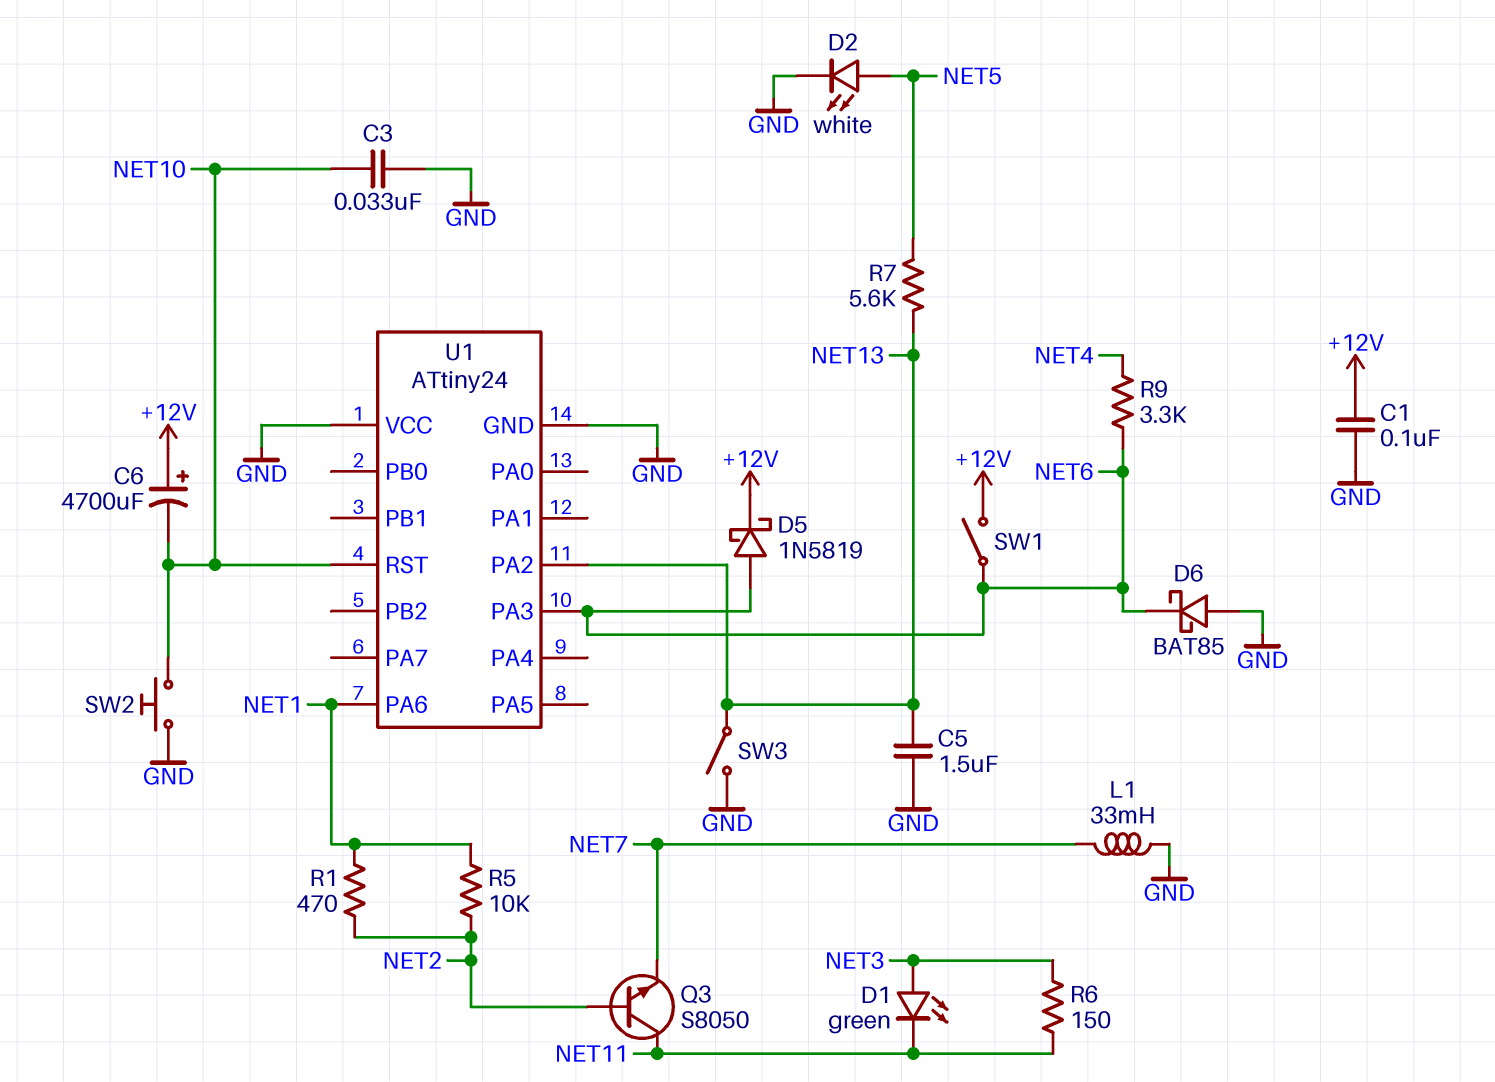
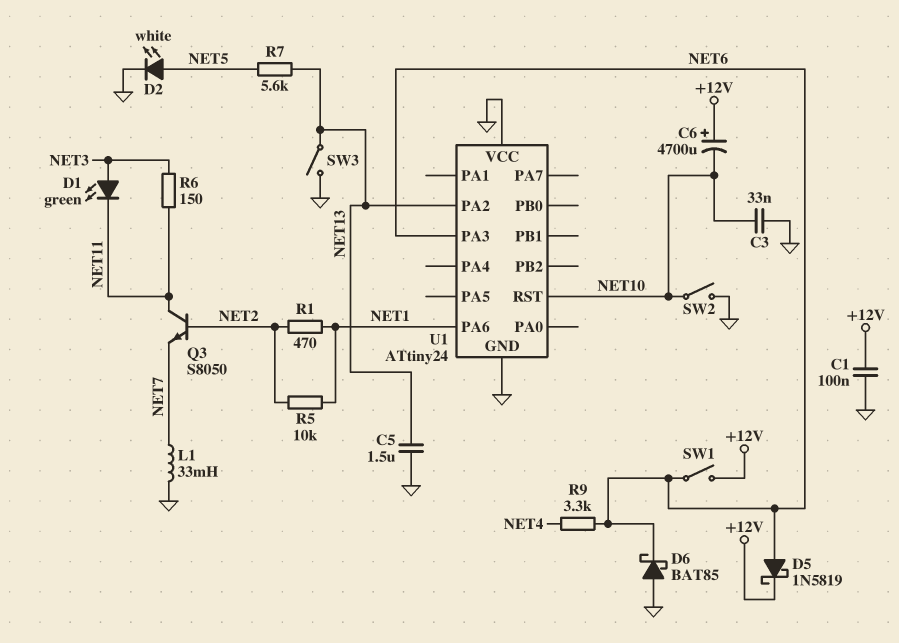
SW2: button (GND, NET10) -> switch (GND, NET10)

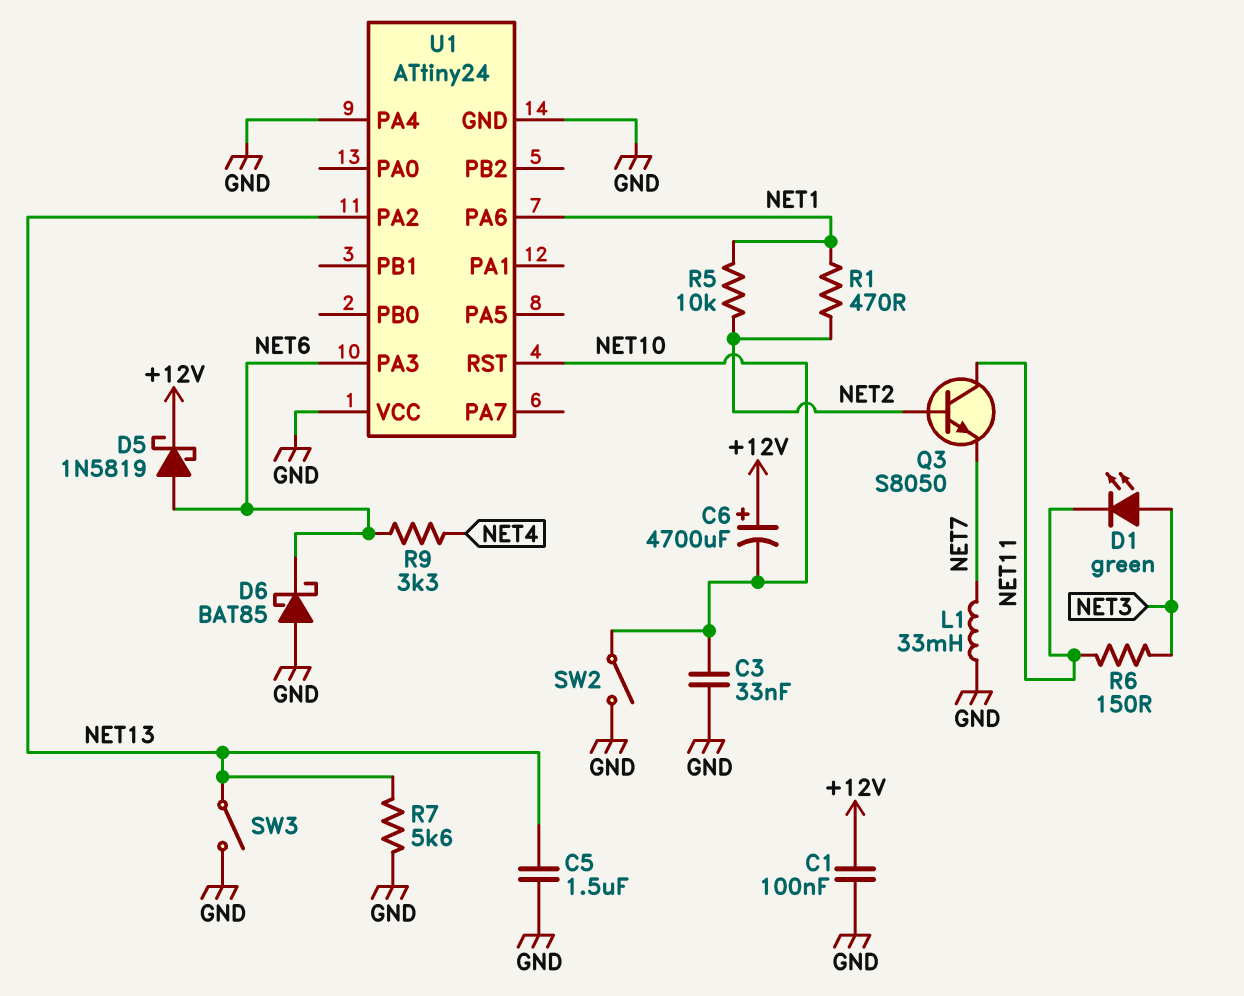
D2: LED white (A NET5, K GND) -> none
R7: 5.6k (NET5, NET13) -> 5.6k (GND, NET13)
SW1: switch (+12V, NET6) -> none
U1 pin PA4: none -> GND

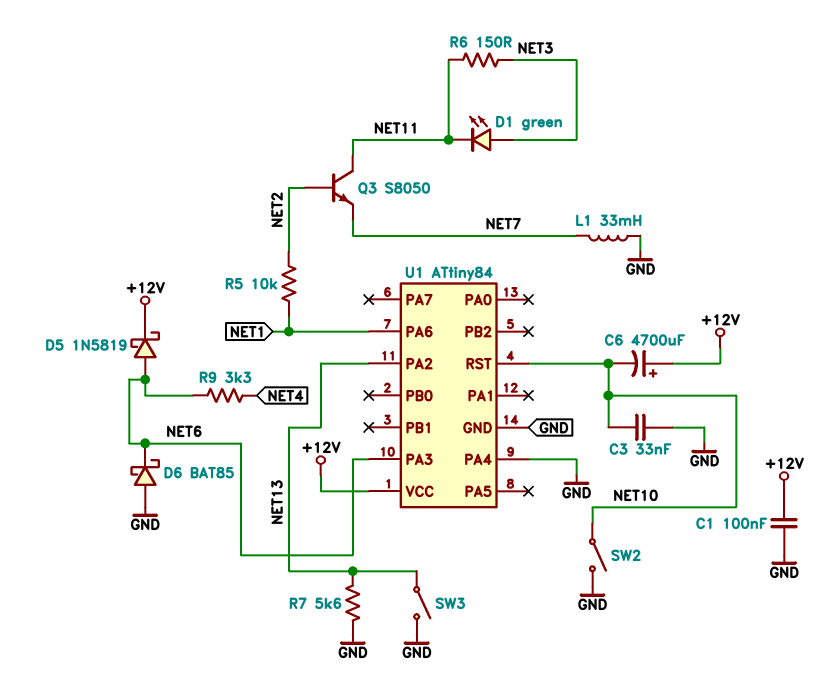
C5: 1.5uF (GND, NET13) -> none
R1: 470 (NET1, NET2) -> none
U1: ATtiny24 -> ATtiny84
U1 pin VCC: GND -> +12V

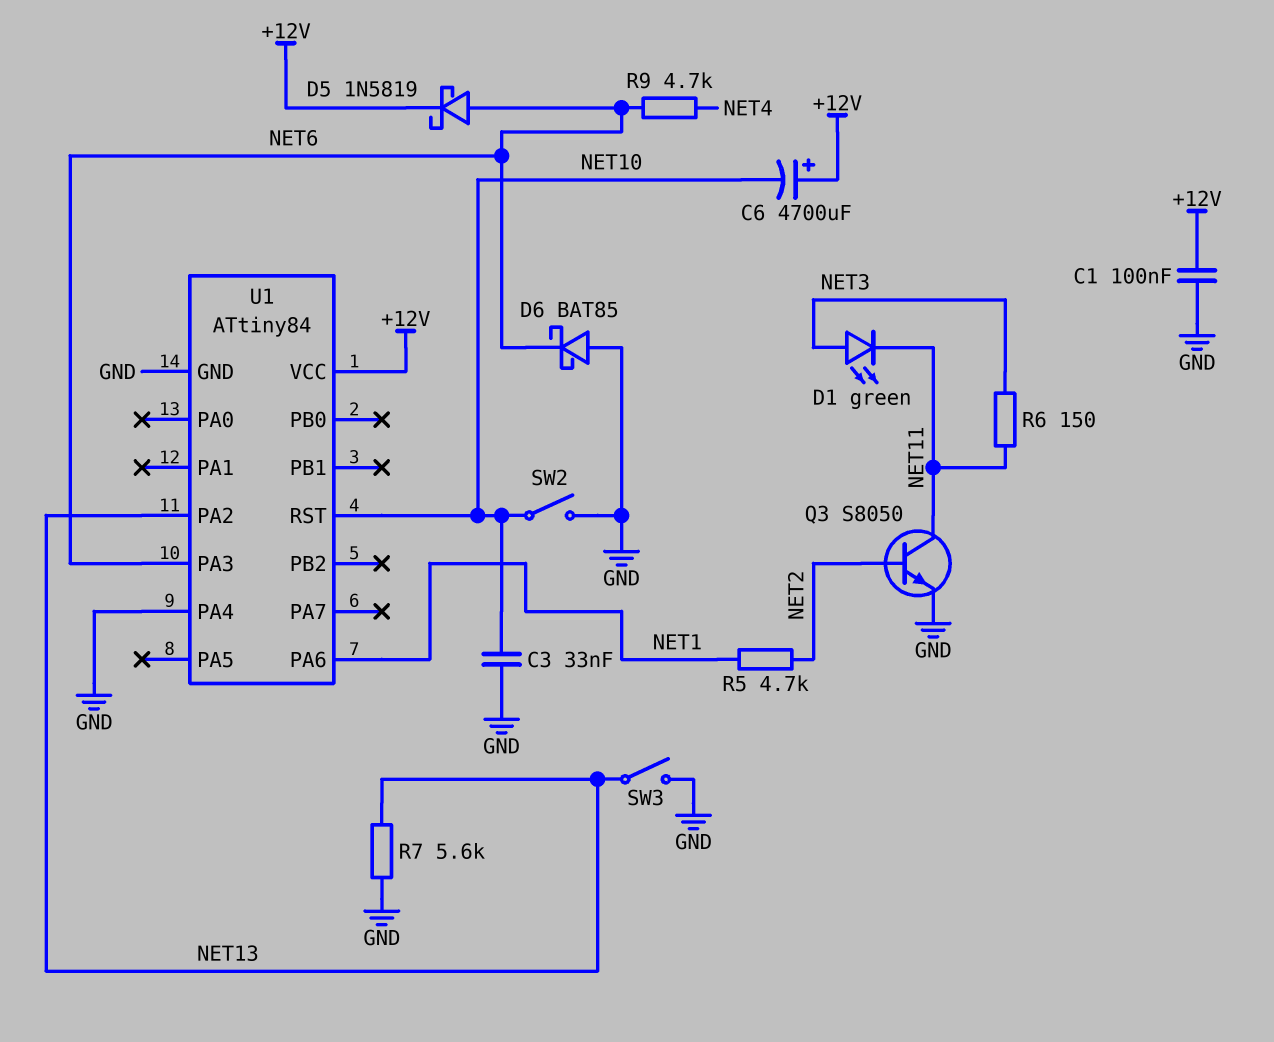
L1: 33mH (GND, NET7) -> none
Q3: NPN S8050 (B NET2, C NET11, E NET7) -> NPN S8050 (B NET2, C NET11, E GND)
R5: 10k (NET1, NET2) -> 4.7k (NET1, NET2)
R9: 3.3k (NET4, NET6) -> 4.7k (NET4, NET6)

